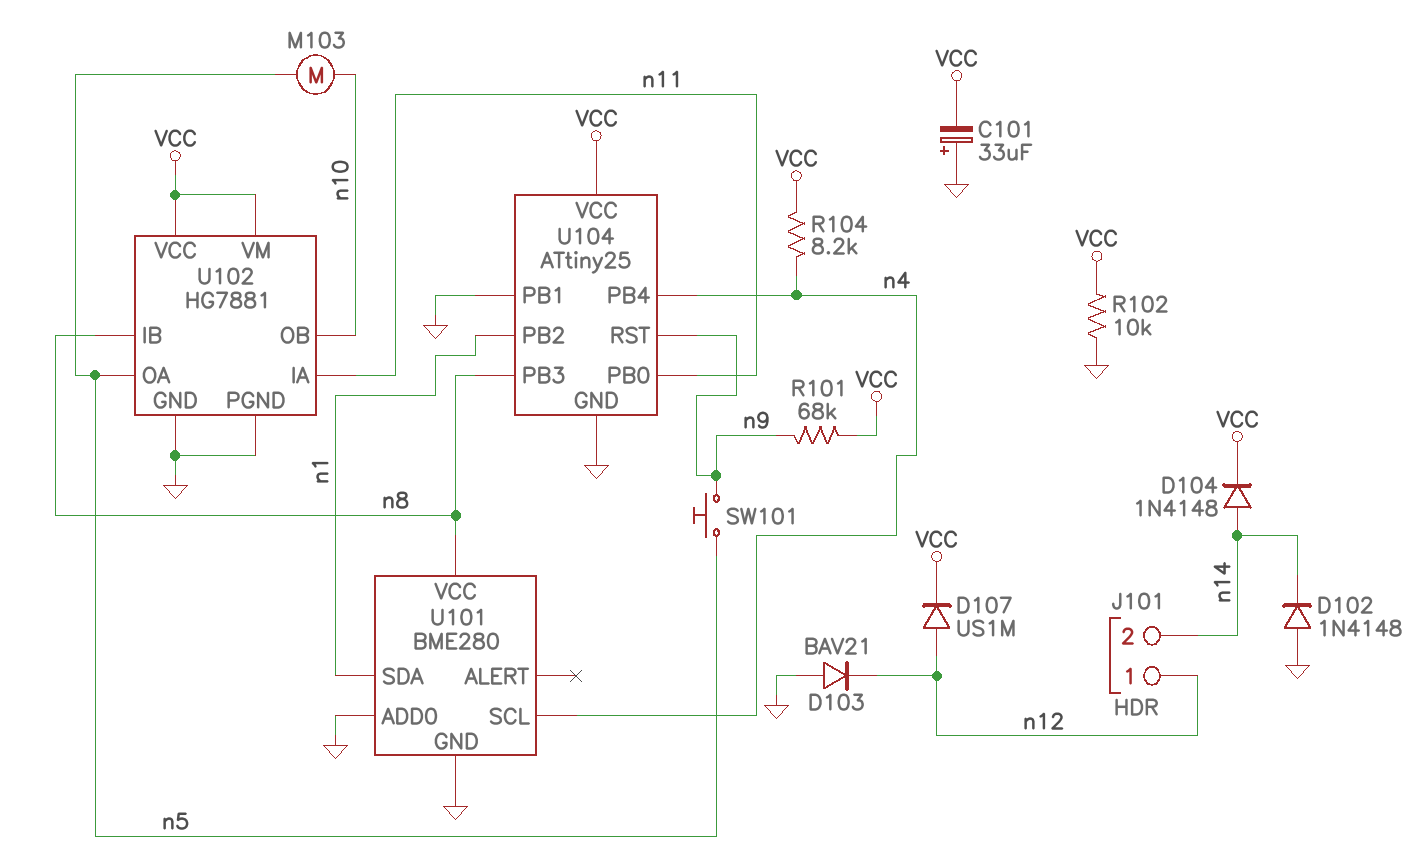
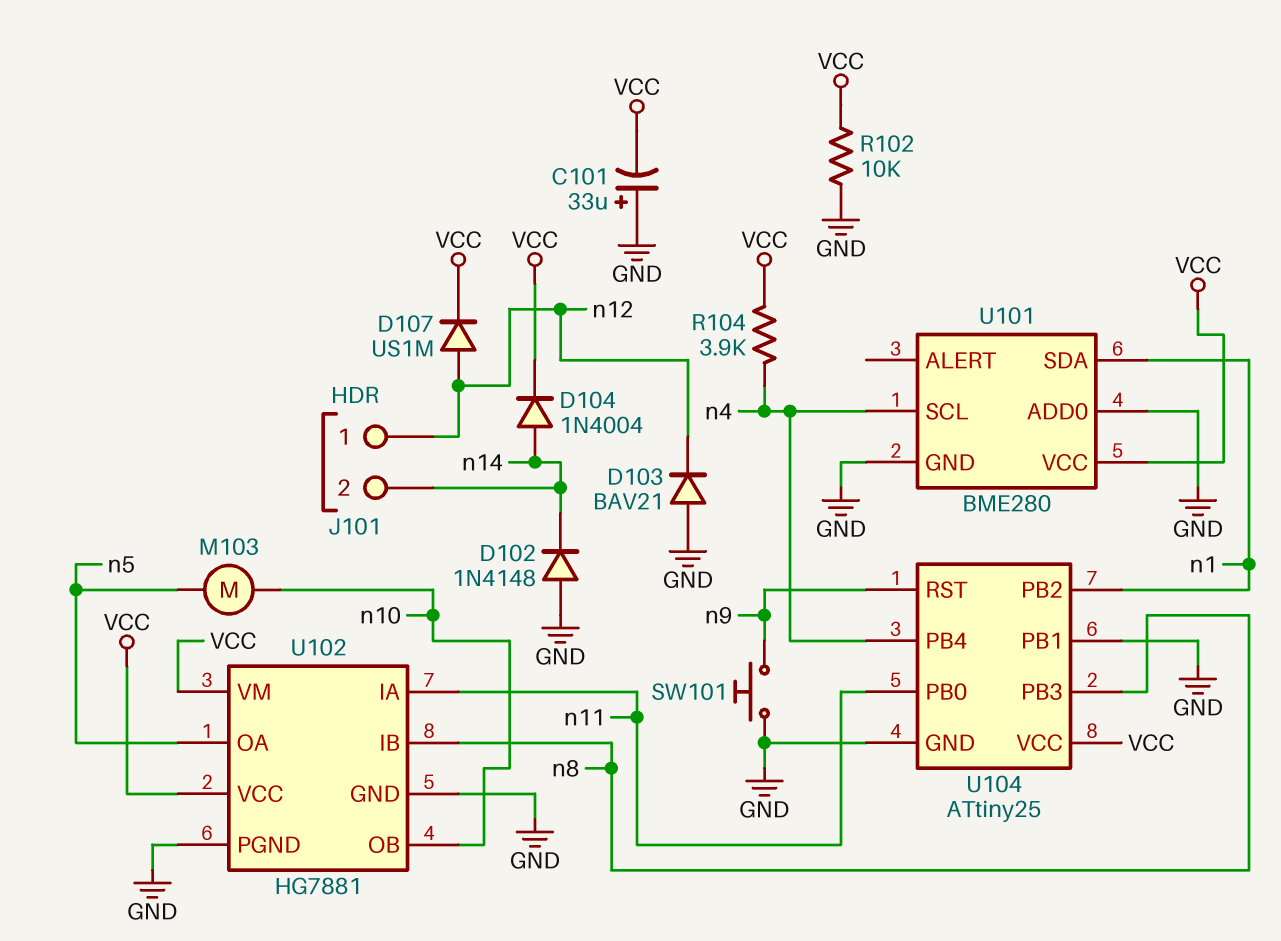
D104: diode 1N4148 (A n14, K VCC) -> diode 1N4004 (A n14, K VCC)
R101: 68k (VCC, n9) -> none
R104: 8.2k (VCC, n4) -> 3.9k (VCC, n4)
SW101: button (n5, n9) -> button (GND, n9)
U101 pin VCC: n8 -> VCC

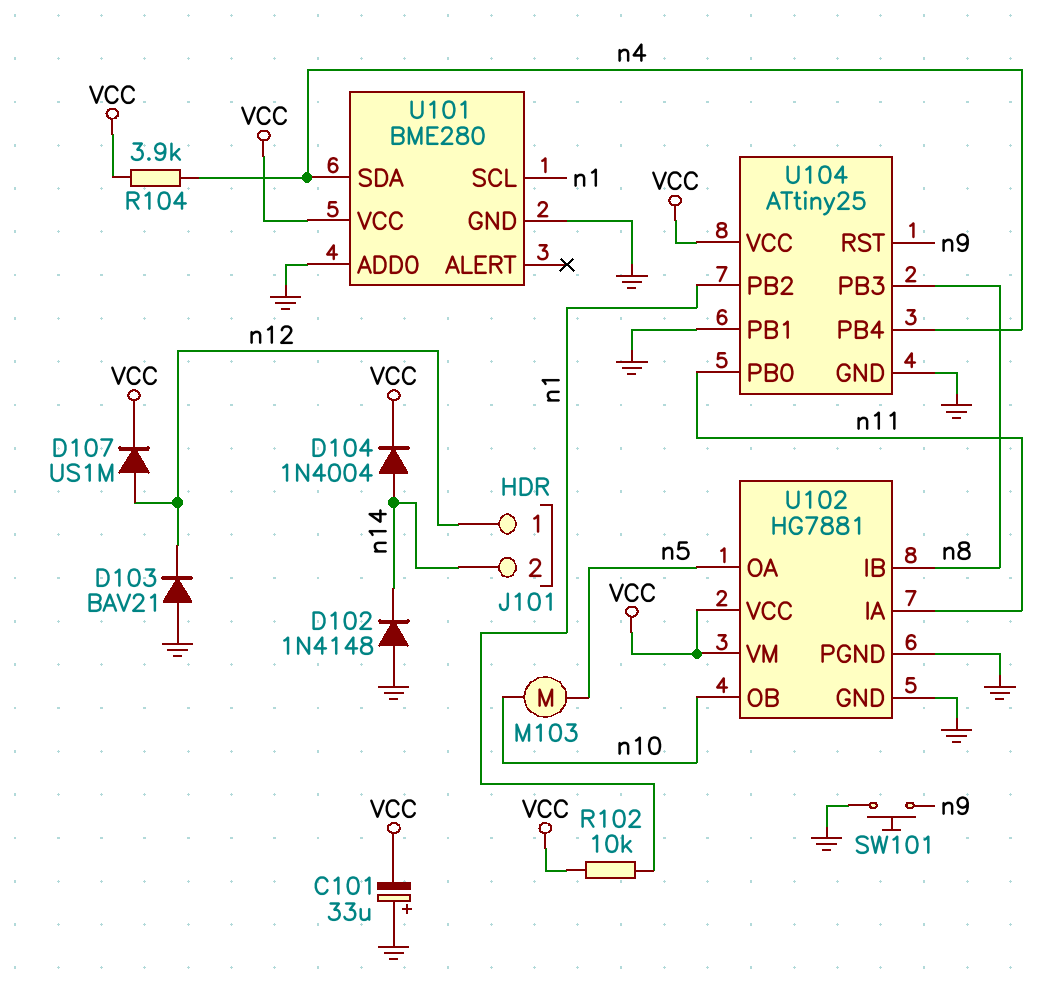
R102: 10k (GND, VCC) -> 10k (VCC, n1)
U101 pin SCL: n4 -> n1
U101 pin SDA: n1 -> n4

